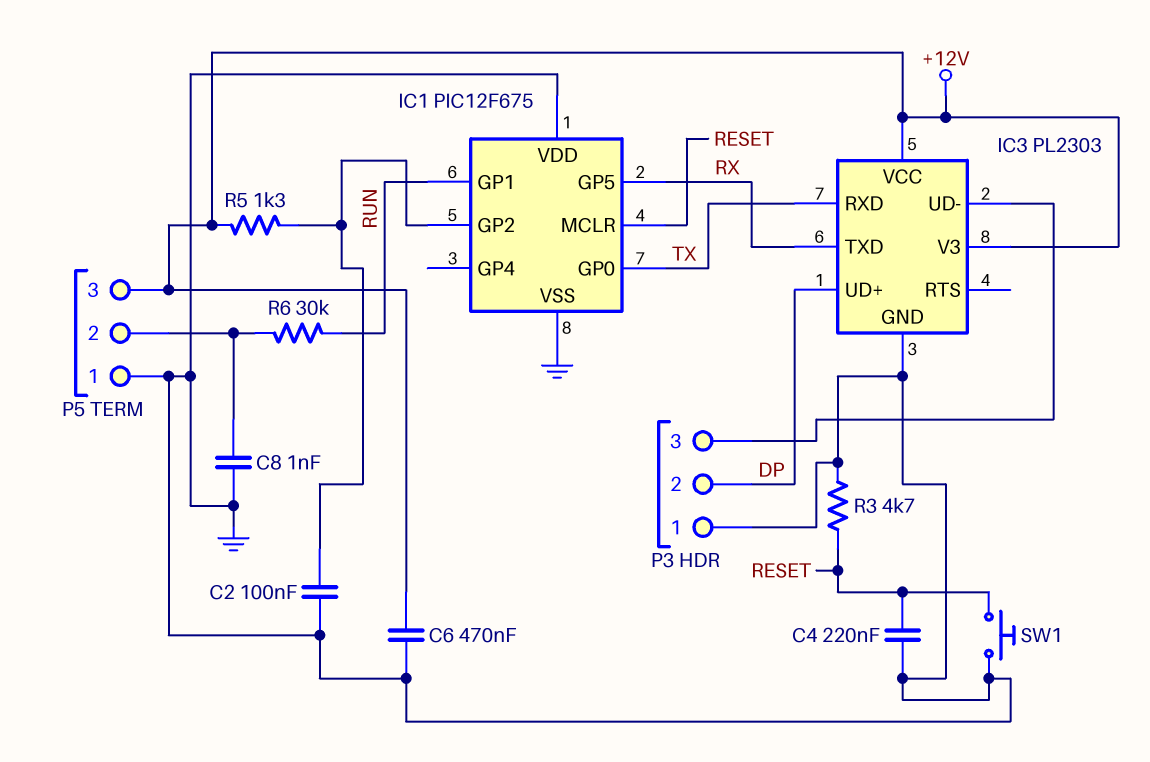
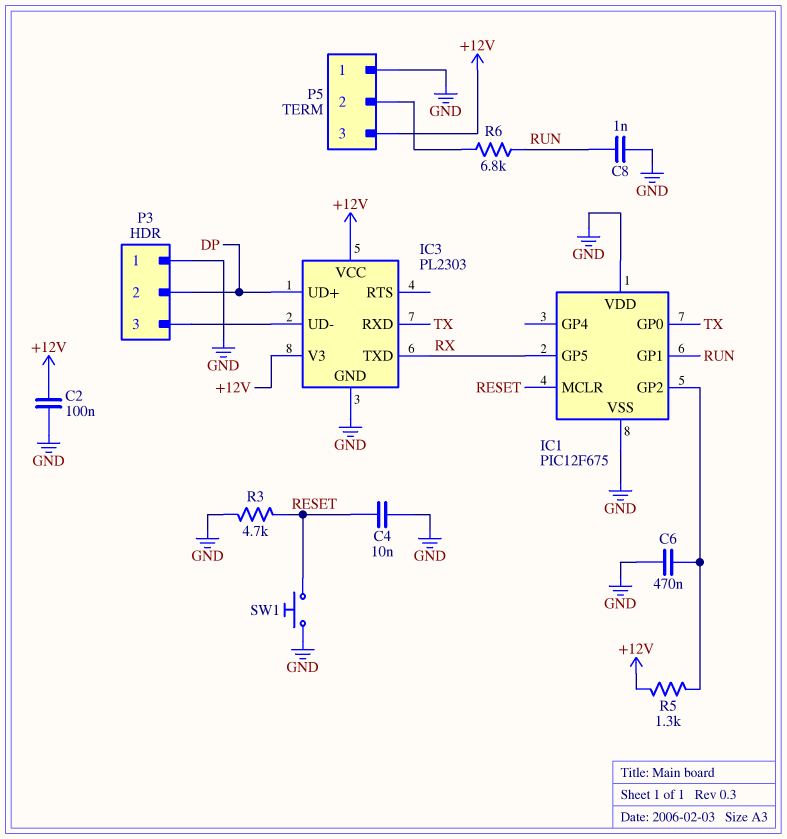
C2: 100nF (GND, IC1/GP2) -> 100nF (+12V, GND)
C4: 220nF (GND, RESET) -> 10nF (GND, RESET)
C6: 470nF (+12V, GND) -> 470nF (GND, IC1/GP2)
C8: 1nF (GND, P5/2) -> 1nF (GND, RUN)
R6: 30k (P5/2, RUN) -> 6.8k (P5/2, RUN)

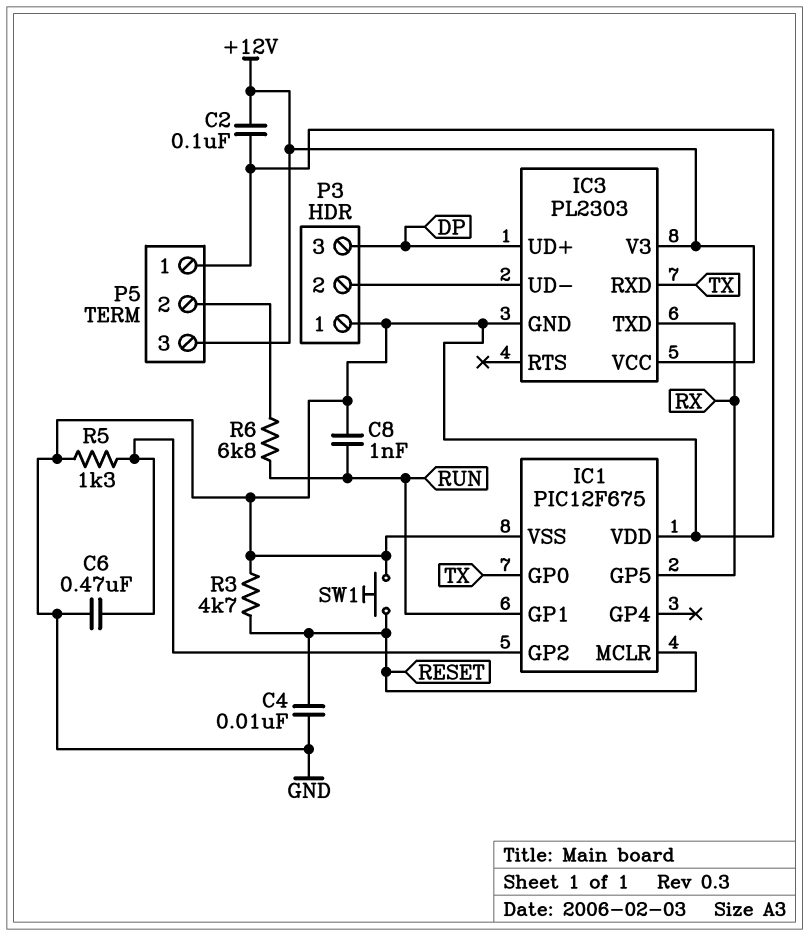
P3 pin 2: DP -> IC3/UD-
P3 pin 3: IC3/UD- -> DP
R5: 1.3k (+12V, IC1/GP2) -> 1.3k (GND, IC1/GP2)

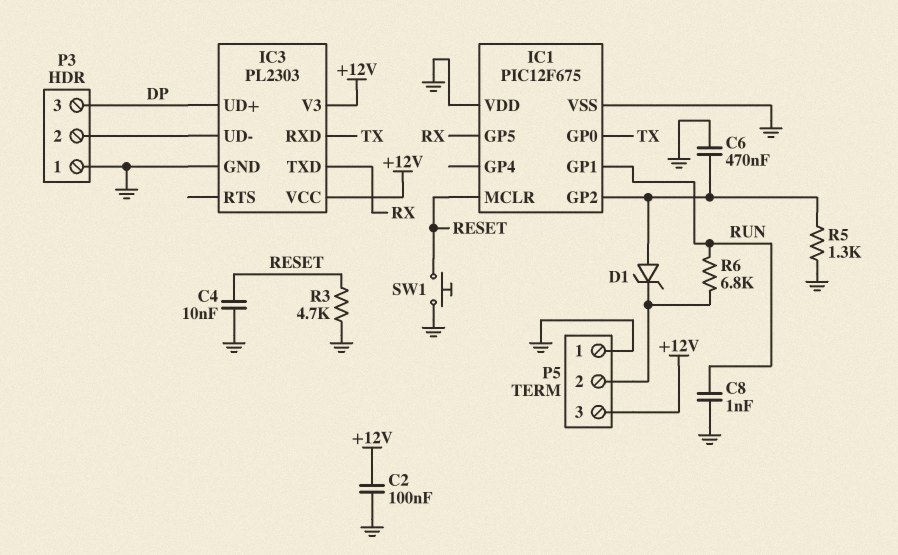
D1: none -> zener (A IC1/GP2, K P5/2)

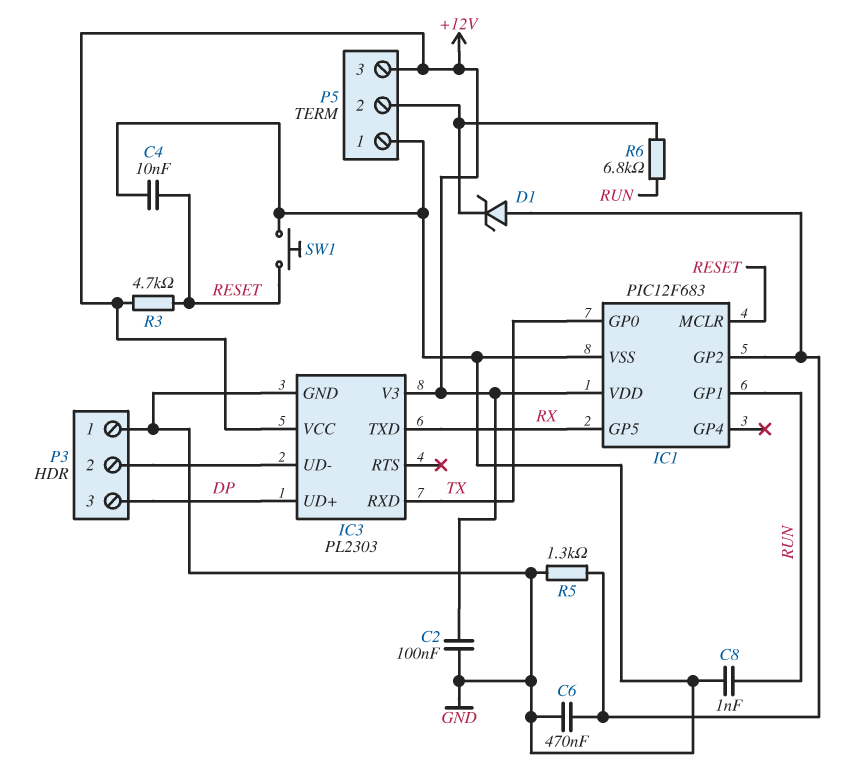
IC1: PIC12F675 -> PIC12F683
IC1 pin VDD: GND -> +12V
R3: 4.7k (GND, RESET) -> 4.7k (+12V, RESET)

